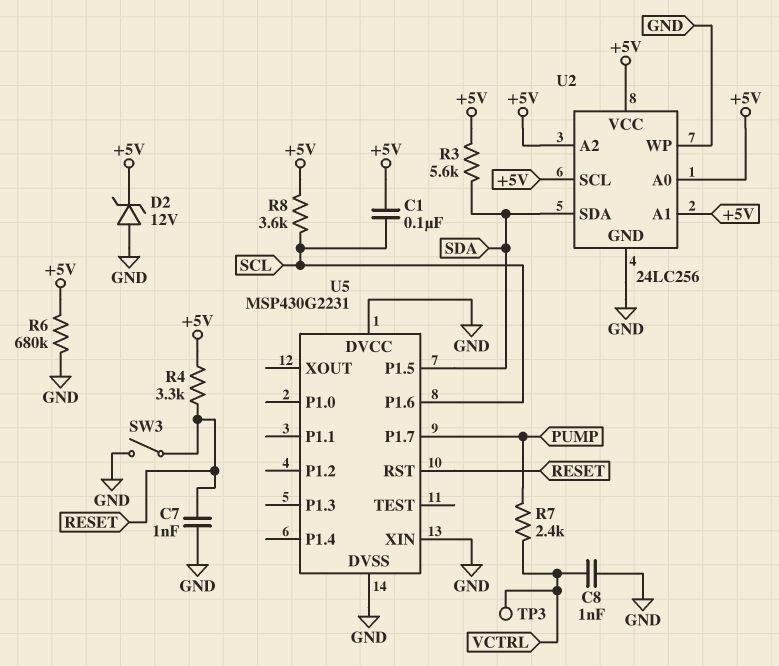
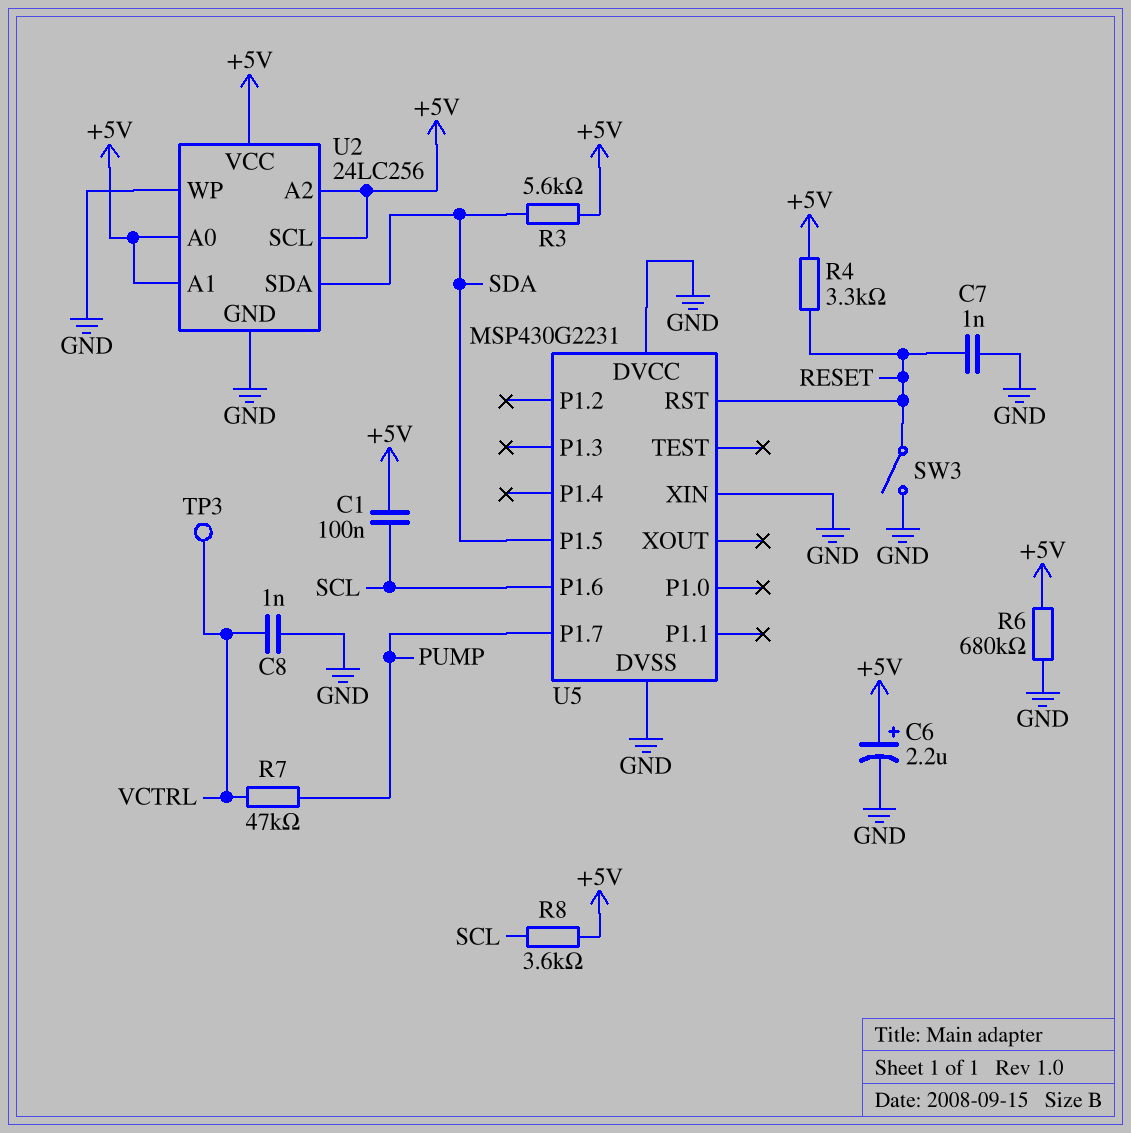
C6: none -> 2.2uF (plus +5V, minus GND)
D2: zener 12V (A GND, K +5V) -> none
R7: 2.4k (PUMP, VCTRL) -> 47k (PUMP, VCTRL)

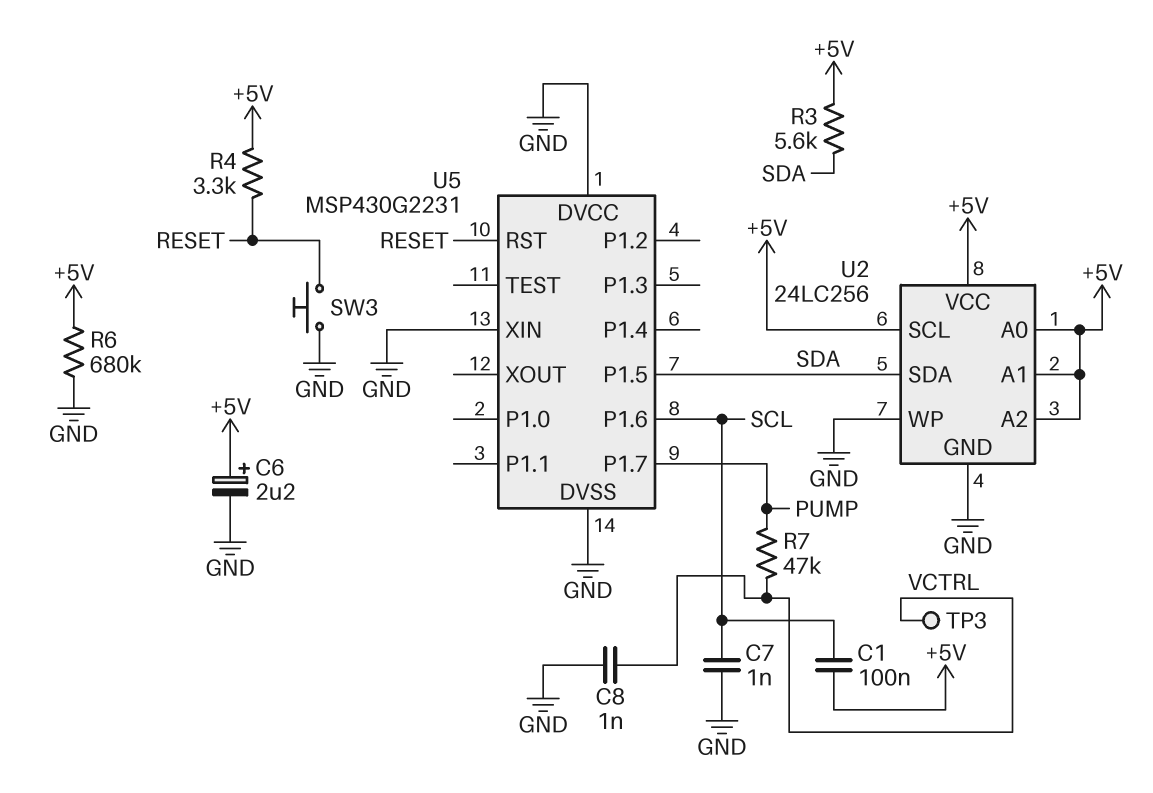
C7: 1nF (GND, RESET) -> 1nF (GND, SCL)
R8: 3.6k (+5V, SCL) -> none
SW3: switch (GND, RESET) -> button (GND, RESET)

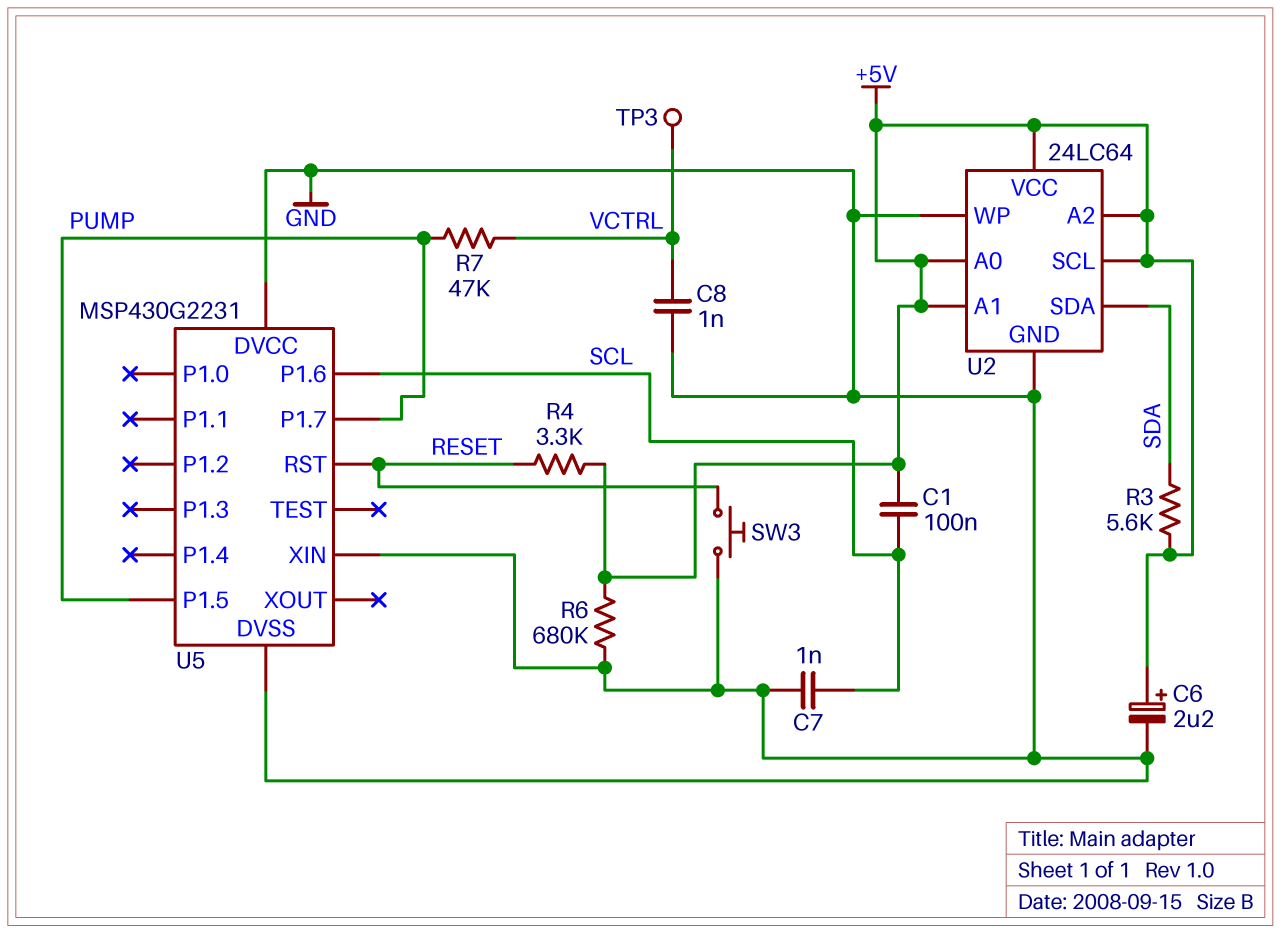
U2: 24LC256 -> 24LC64
U5 pin P1.5: SDA -> PUMP

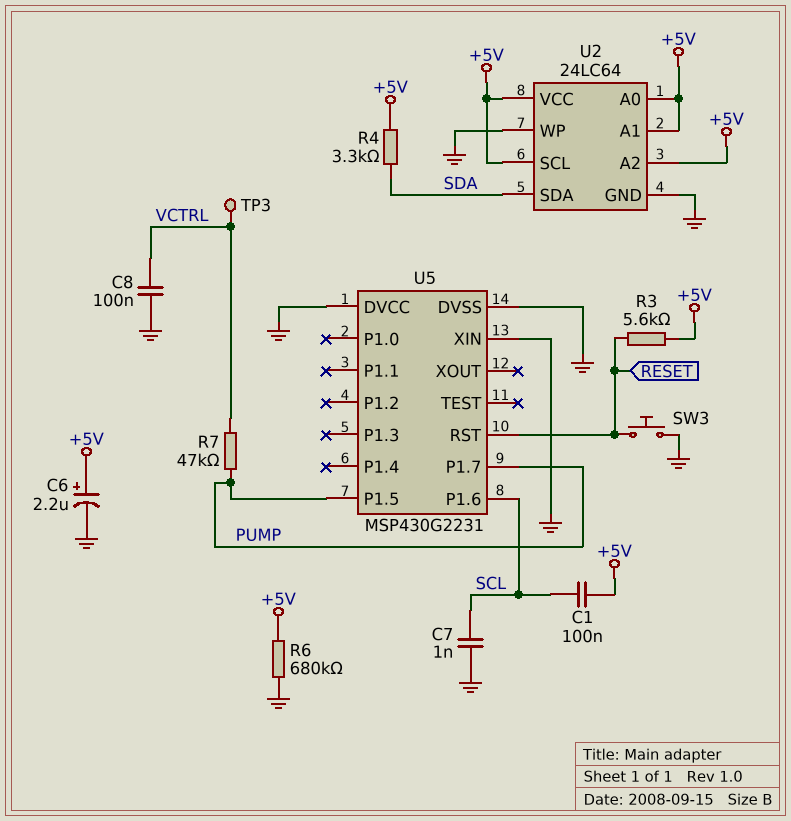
C8: 1nF (GND, VCTRL) -> 100nF (GND, VCTRL)
R3: 5.6k (+5V, SDA) -> 5.6k (+5V, RESET)
R4: 3.3k (+5V, RESET) -> 3.3k (+5V, SDA)

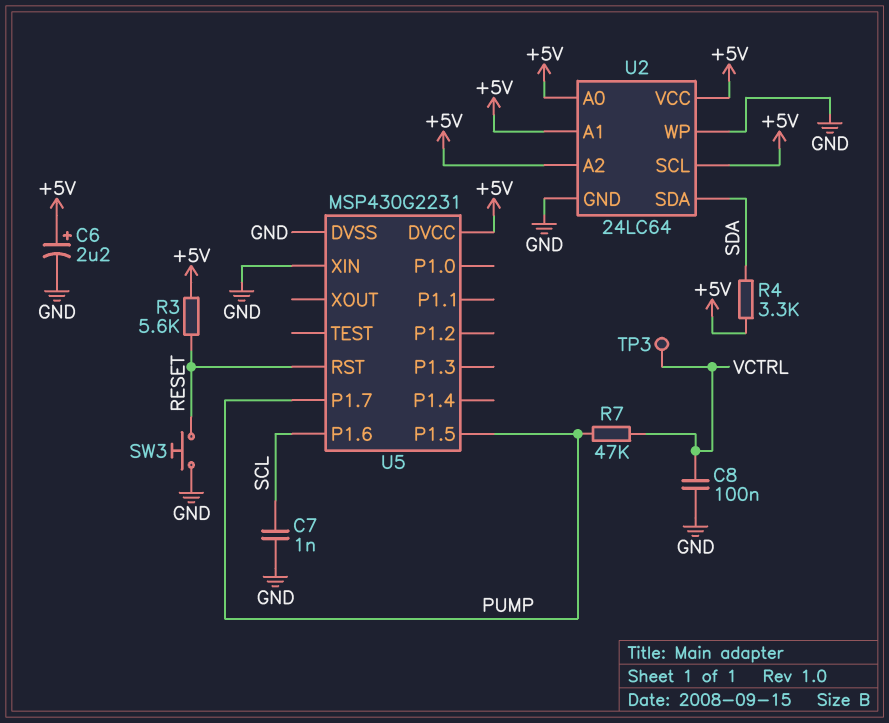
C1: 100nF (+5V, SCL) -> none
R6: 680k (+5V, GND) -> none
U5 pin DVCC: GND -> +5V

